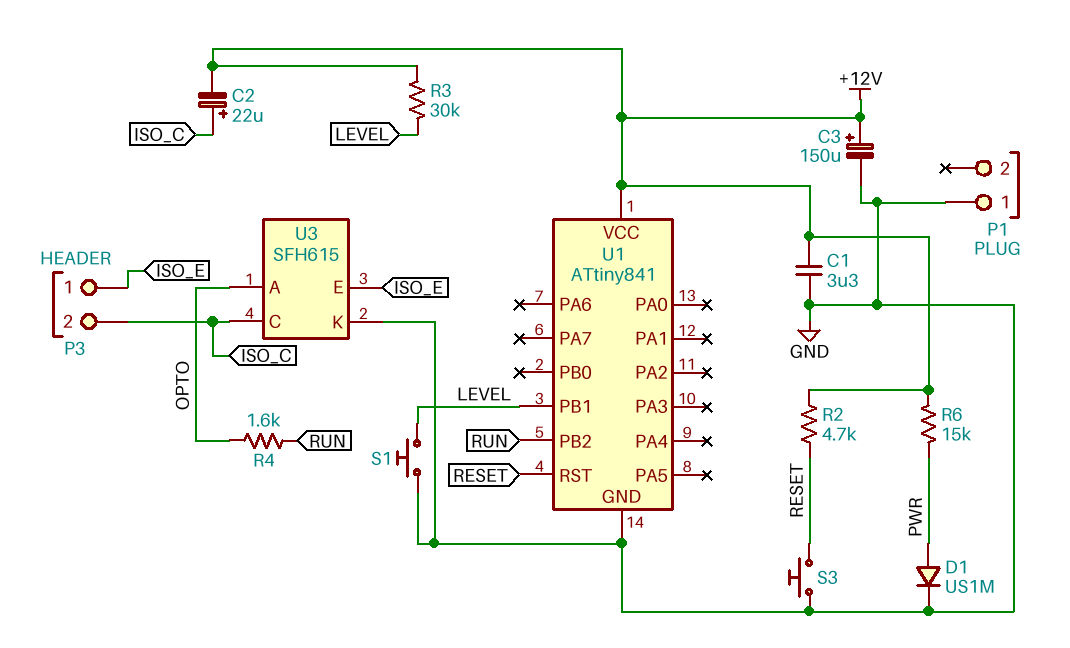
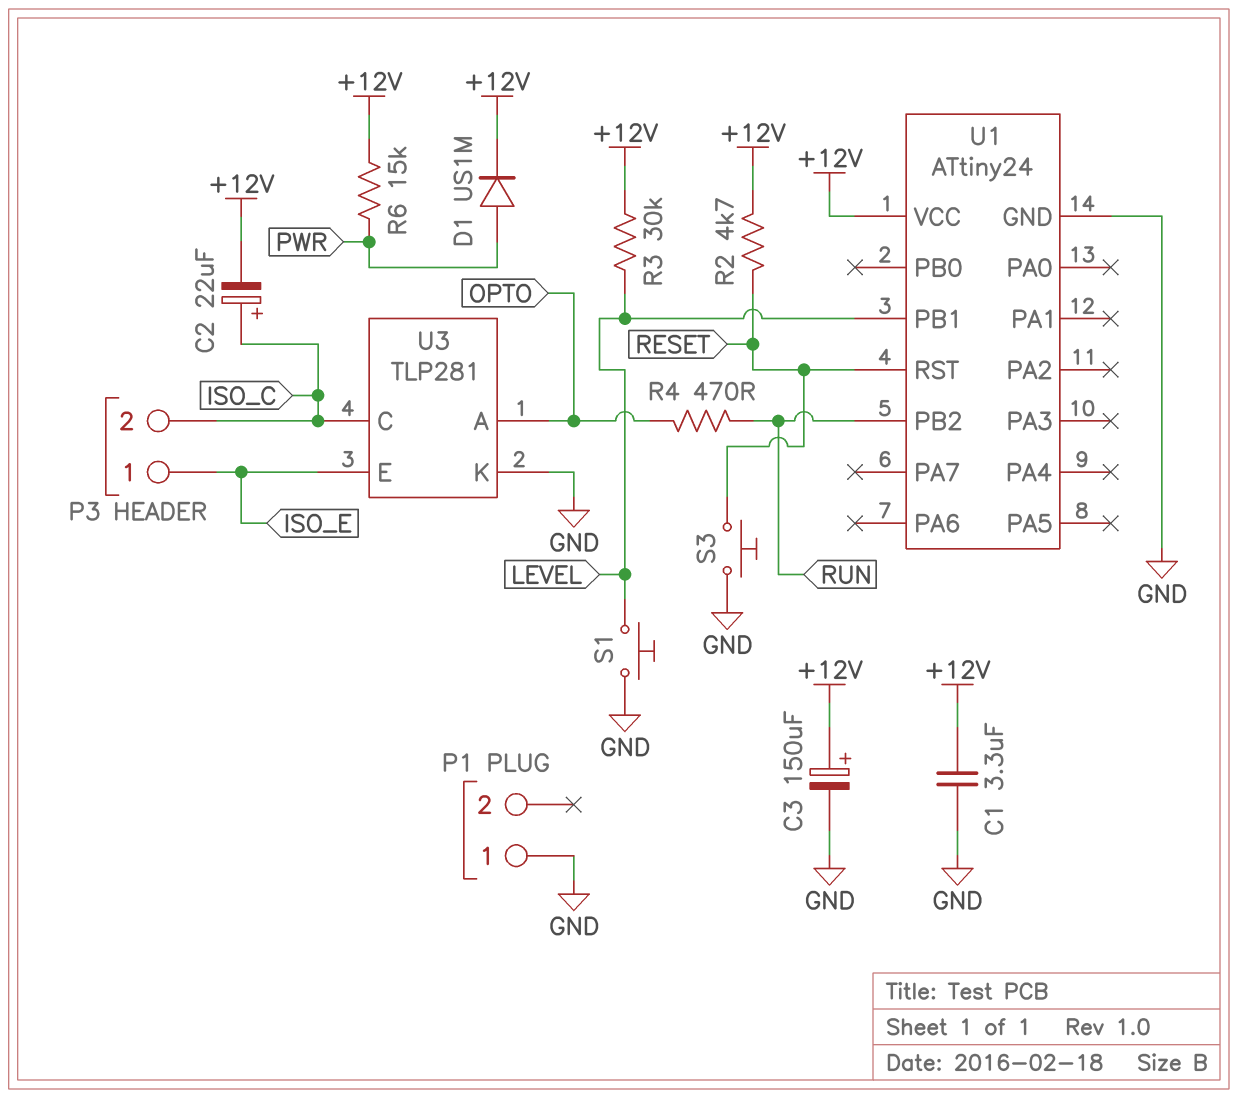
D1: diode US1M (A PWR, K GND) -> diode US1M (A PWR, K +12V)
R4: 1.6k (OPTO, RUN) -> 470 (OPTO, RUN)
U1: ATtiny841 -> ATtiny24
U3: SFH615 -> TLP281

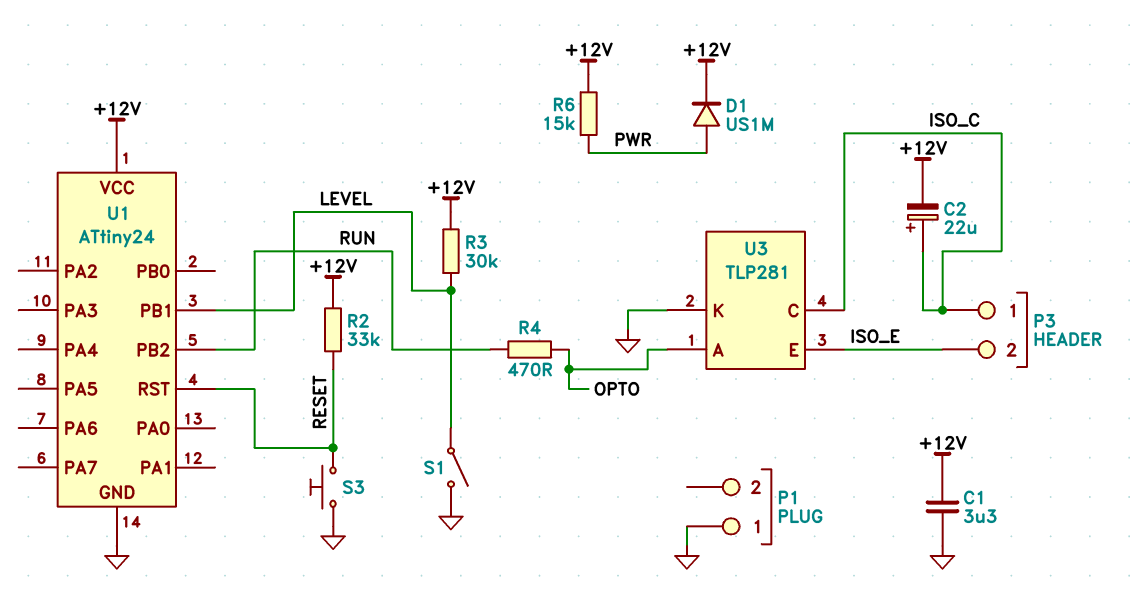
C3: 150uF (plus +12V, minus GND) -> none
P3 pin 1: ISO_E -> ISO_C
P3 pin 2: ISO_C -> ISO_E
R2: 4.7k (+12V, RESET) -> 33k (+12V, RESET)
S1: button (GND, LEVEL) -> switch (GND, LEVEL)

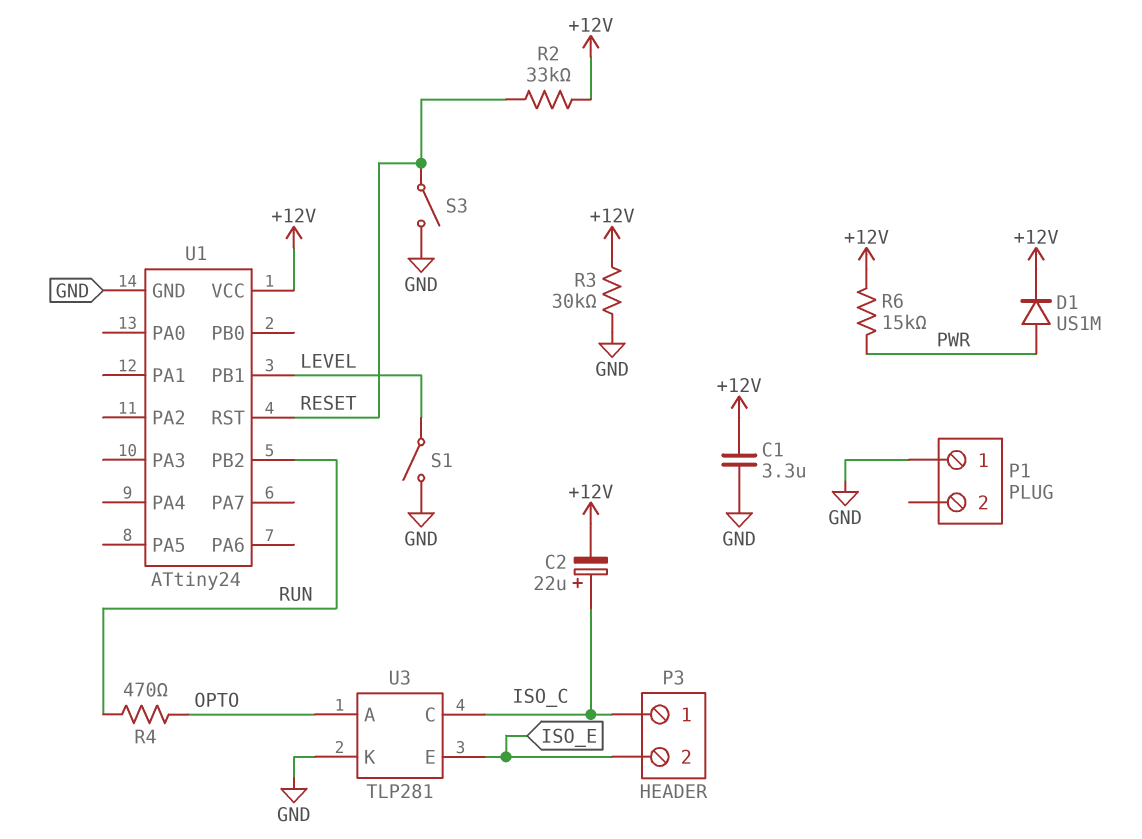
R3: 30k (+12V, LEVEL) -> 30k (+12V, GND)
S3: button (GND, RESET) -> switch (GND, RESET)

